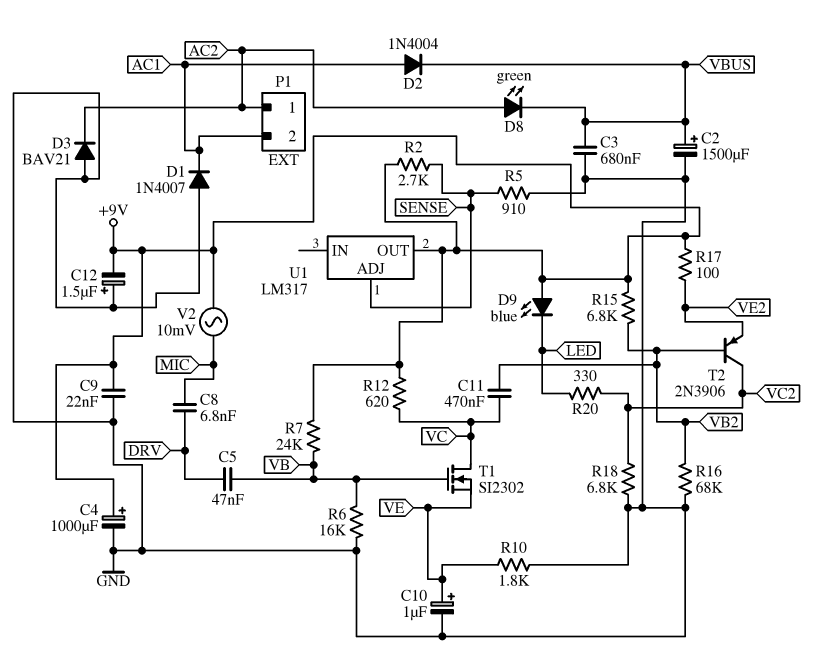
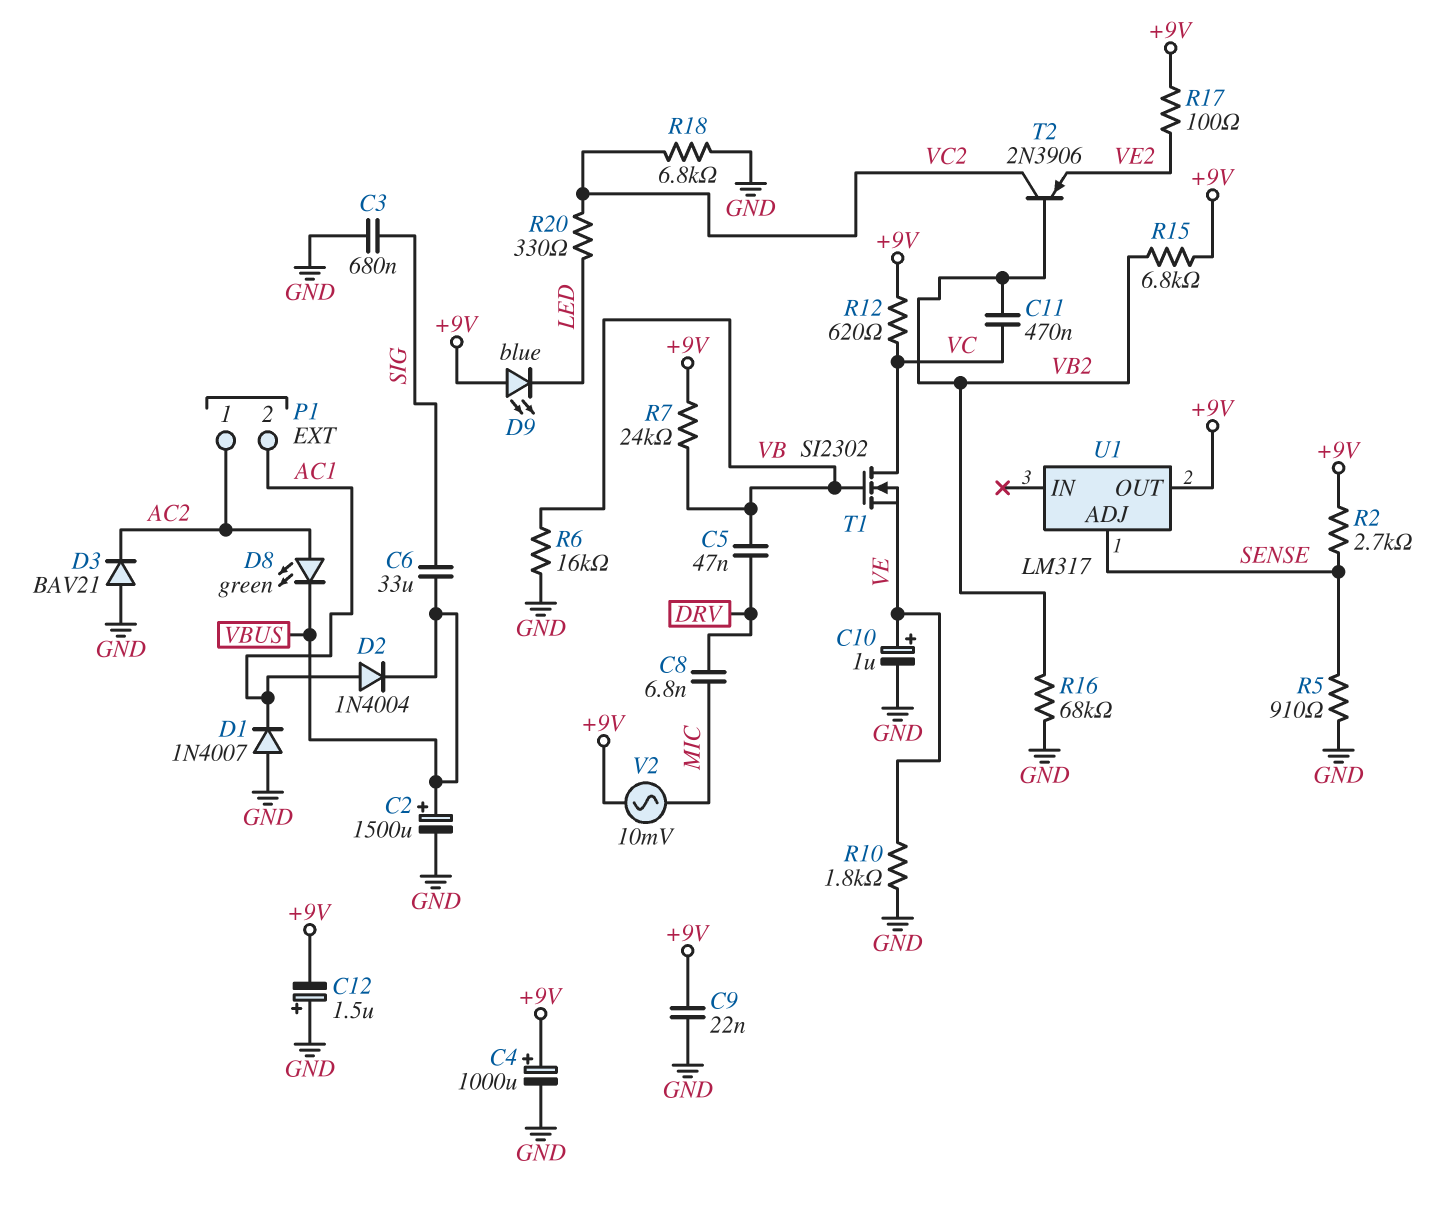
C3: 680nF (GND, VBUS) -> 680nF (GND, SIG)
C6: none -> 33uF (SIG, VBUS)

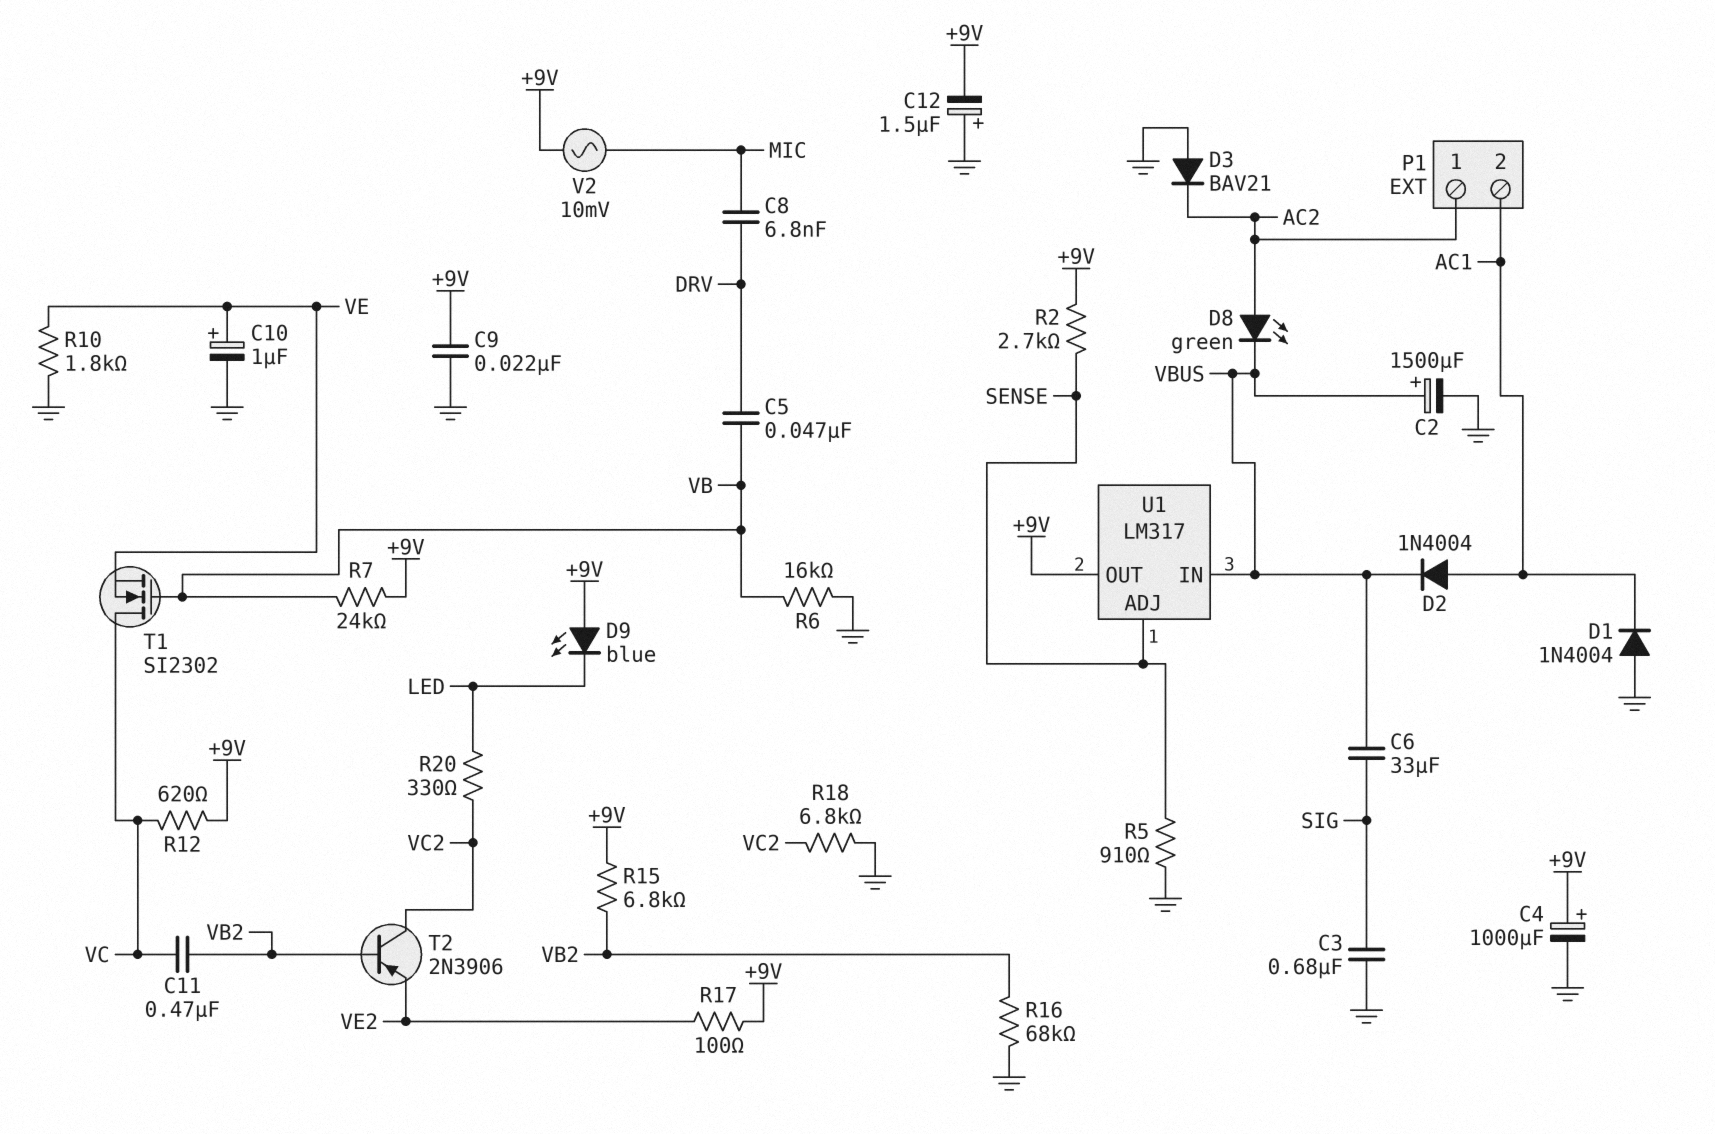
D1: diode 1N4007 (A GND, K AC1) -> diode 1N4004 (A GND, K AC1)
U1 pin IN: none -> VBUS

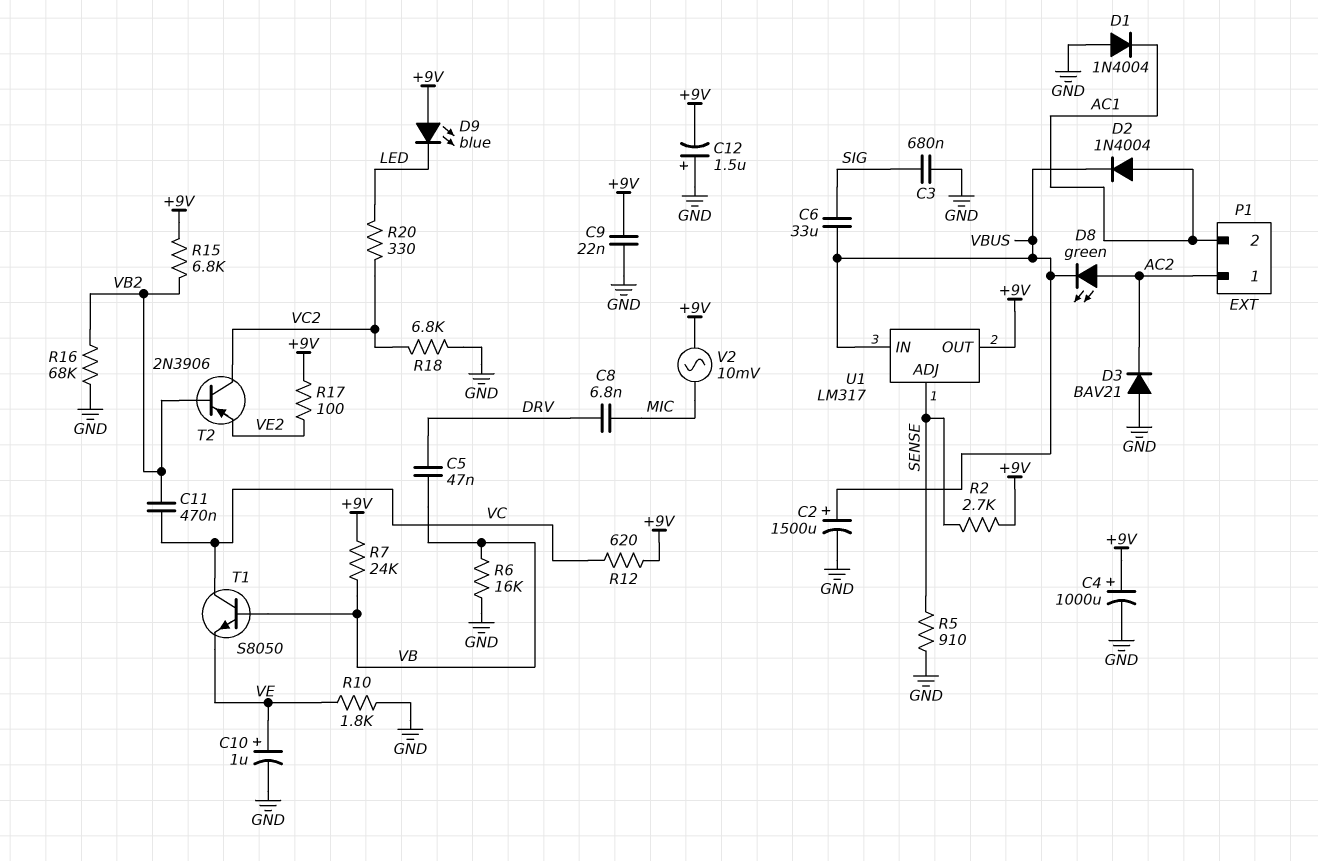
T1: NMOS SI2302 (G VB, D VC, S VE) -> NPN S8050 (B VB, C VC, E VE)

